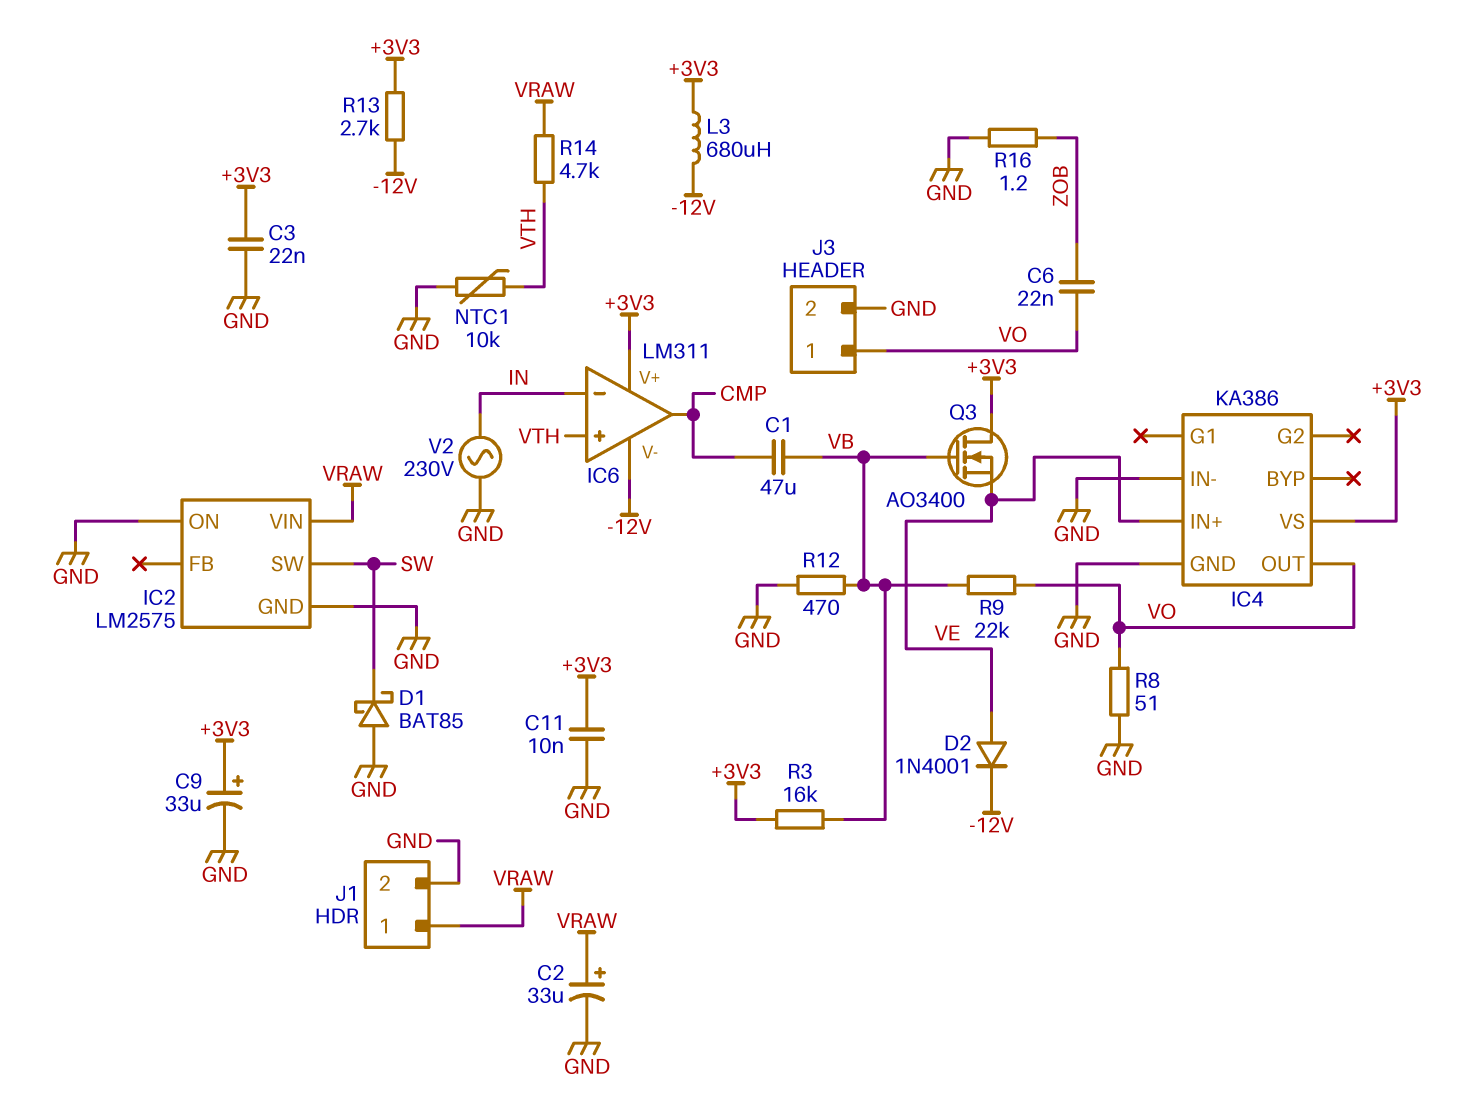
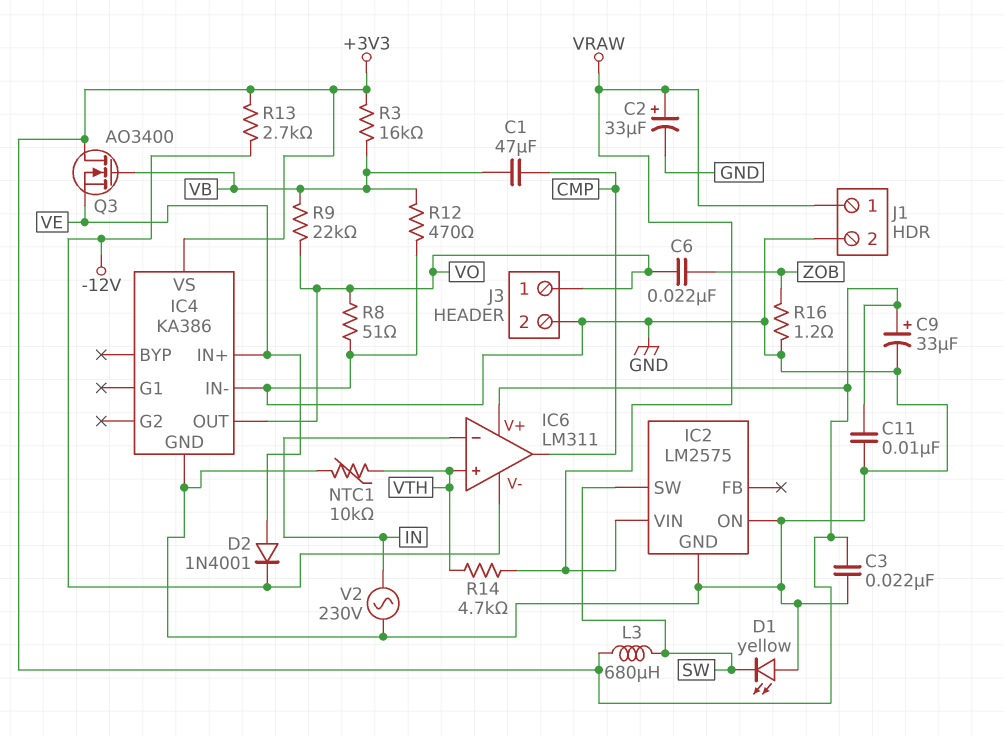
D1: schottky BAT85 (A GND, K SW) -> LED yellow (A GND, K SW)
L3: 680uH (+3V3, -12V) -> 680uH (+3V3, SW)

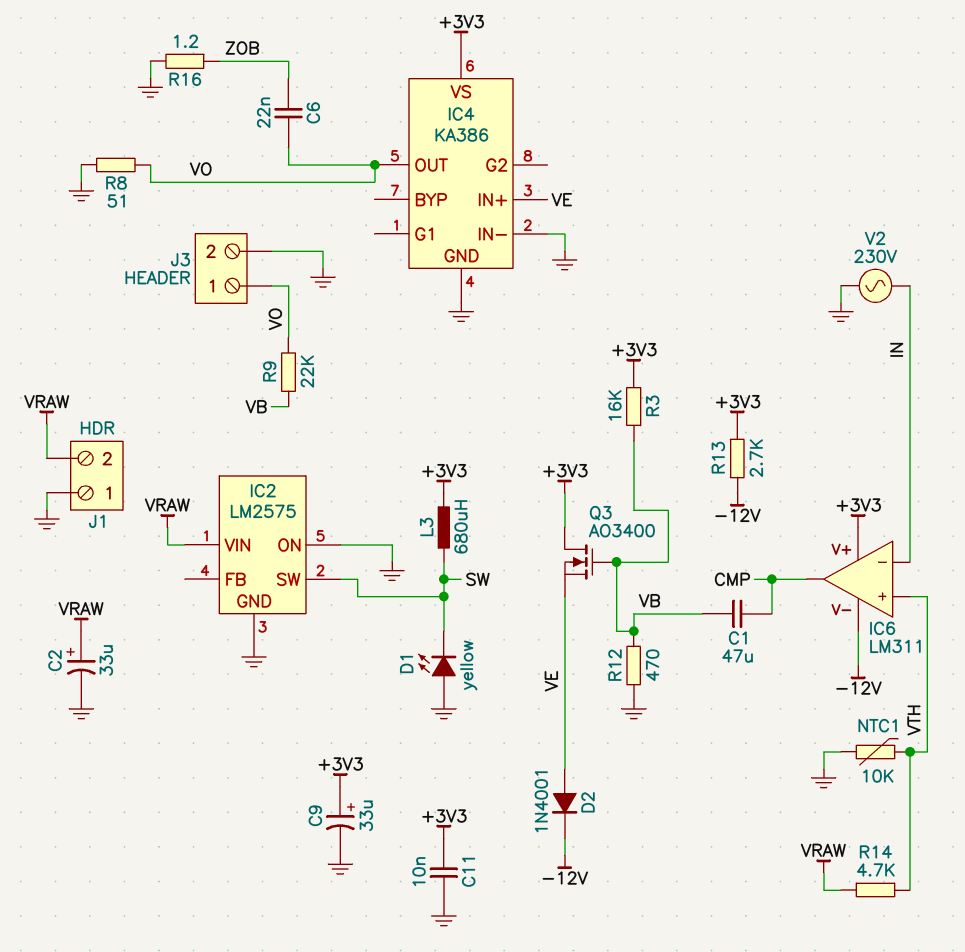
C3: 22nF (+3V3, GND) -> none
J1 pin 1: VRAW -> GND
J1 pin 2: GND -> VRAW

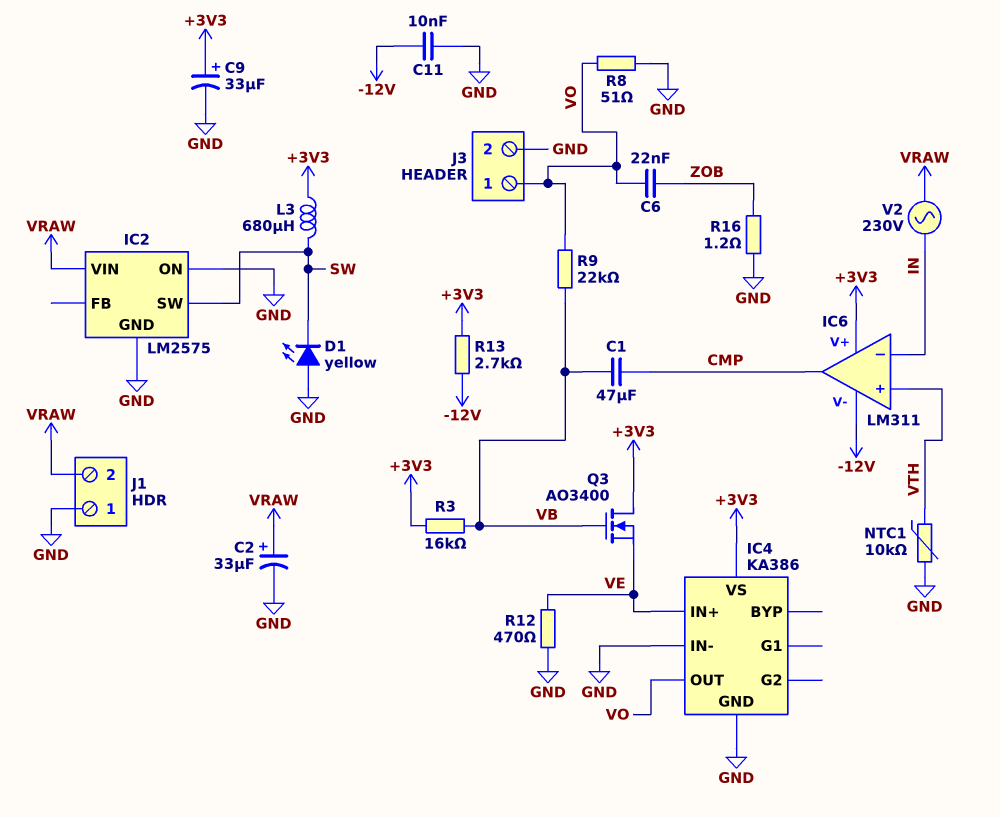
C11: 10nF (+3V3, GND) -> 10nF (-12V, GND)
D2: diode 1N4001 (A VE, K -12V) -> none
R12: 470 (GND, VB) -> 470 (GND, VE)
R14: 4.7k (VRAW, VTH) -> none
V2: AC 230V (GND, IN) -> AC 230V (IN, VRAW)

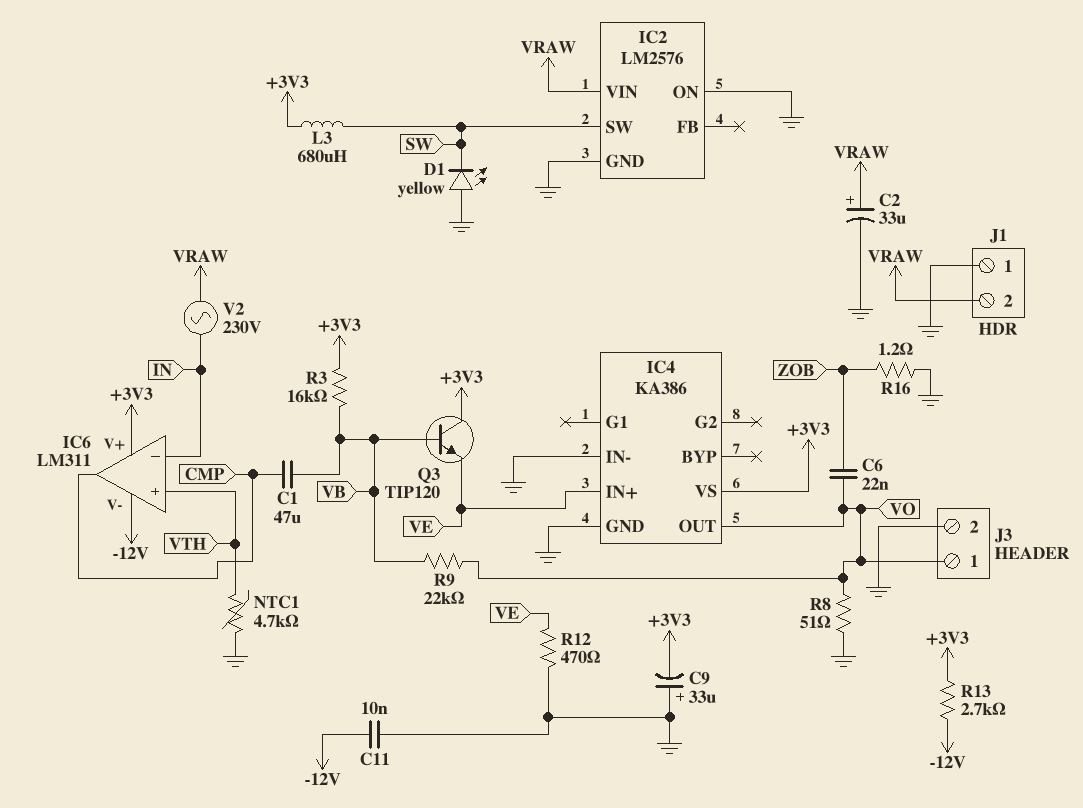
C9: 33uF (plus +3V3, minus GND) -> 33uF (plus GND, minus +3V3)
IC2: LM2575 -> LM2576
NTC1: 10k (GND, VTH) -> 4.7k (GND, VTH)
Q3: NMOS AO3400 (G VB, D +3V3, S VE) -> NPN TIP120 (B VB, C +3V3, E VE)

